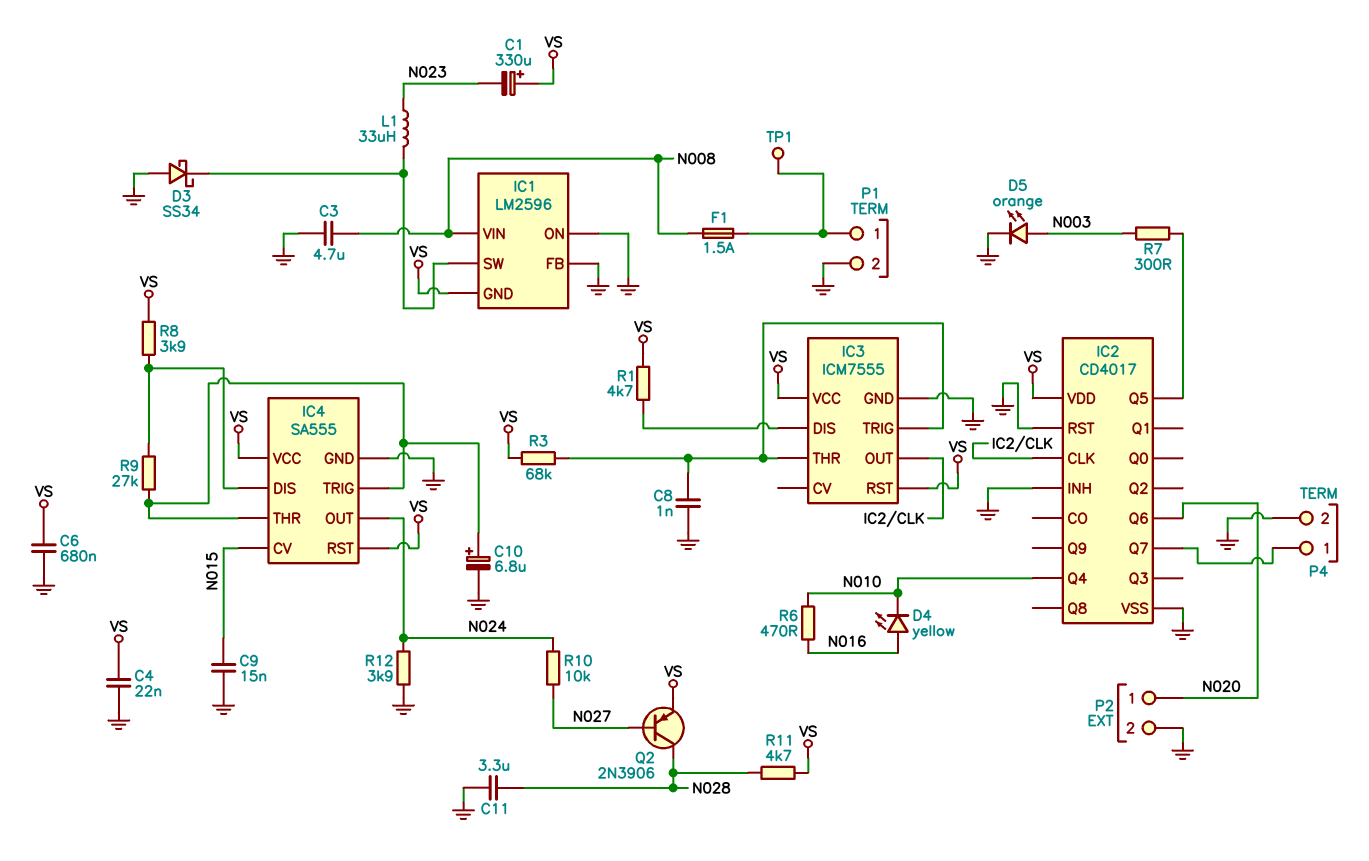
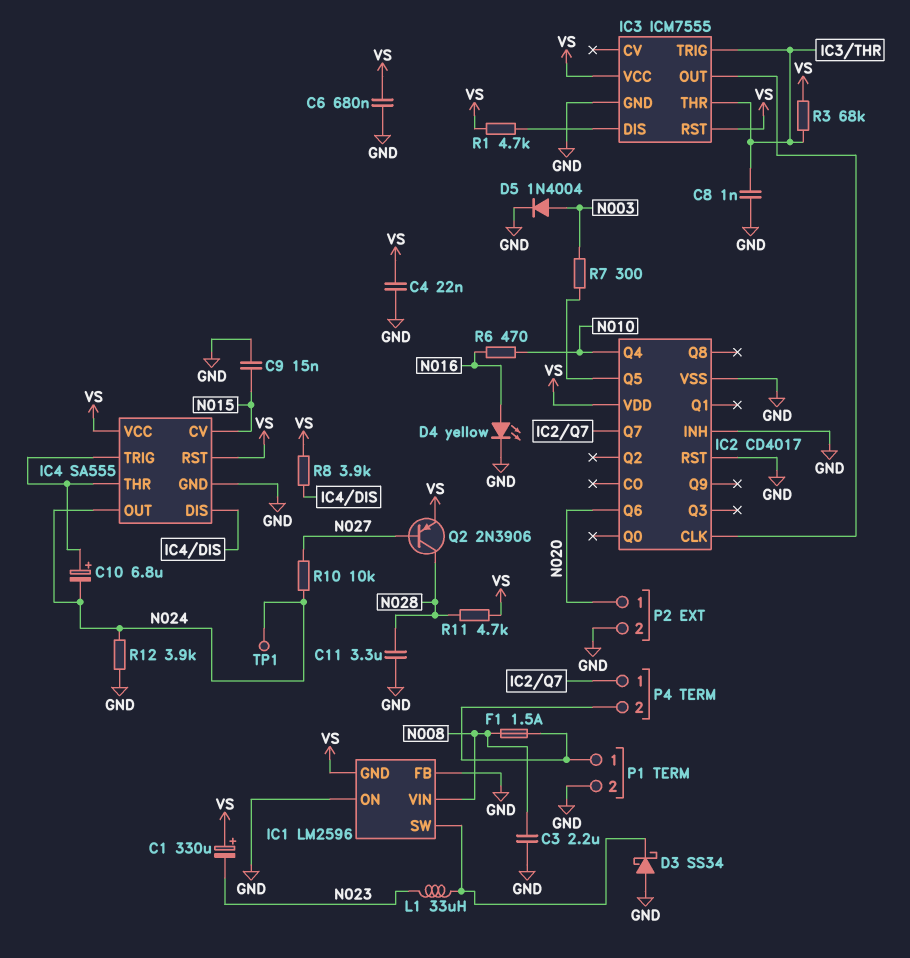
C3: 4.7uF (GND, N008) -> 2.2uF (GND, N008)
C10: 6.8uF (plus IC4/THR, minus GND) -> 6.8uF (plus IC4/THR, minus N024)
D4: LED yellow (A N016, K N010) -> LED yellow (A N016, K GND)
D5: LED orange (A N003, K GND) -> diode 1N4004 (A N003, K GND)
P4 pin 2: GND -> P1/1
R9: 27k (IC4/DIS, IC4/THR) -> none
TP1: test point (P1/1) -> test point (N024)

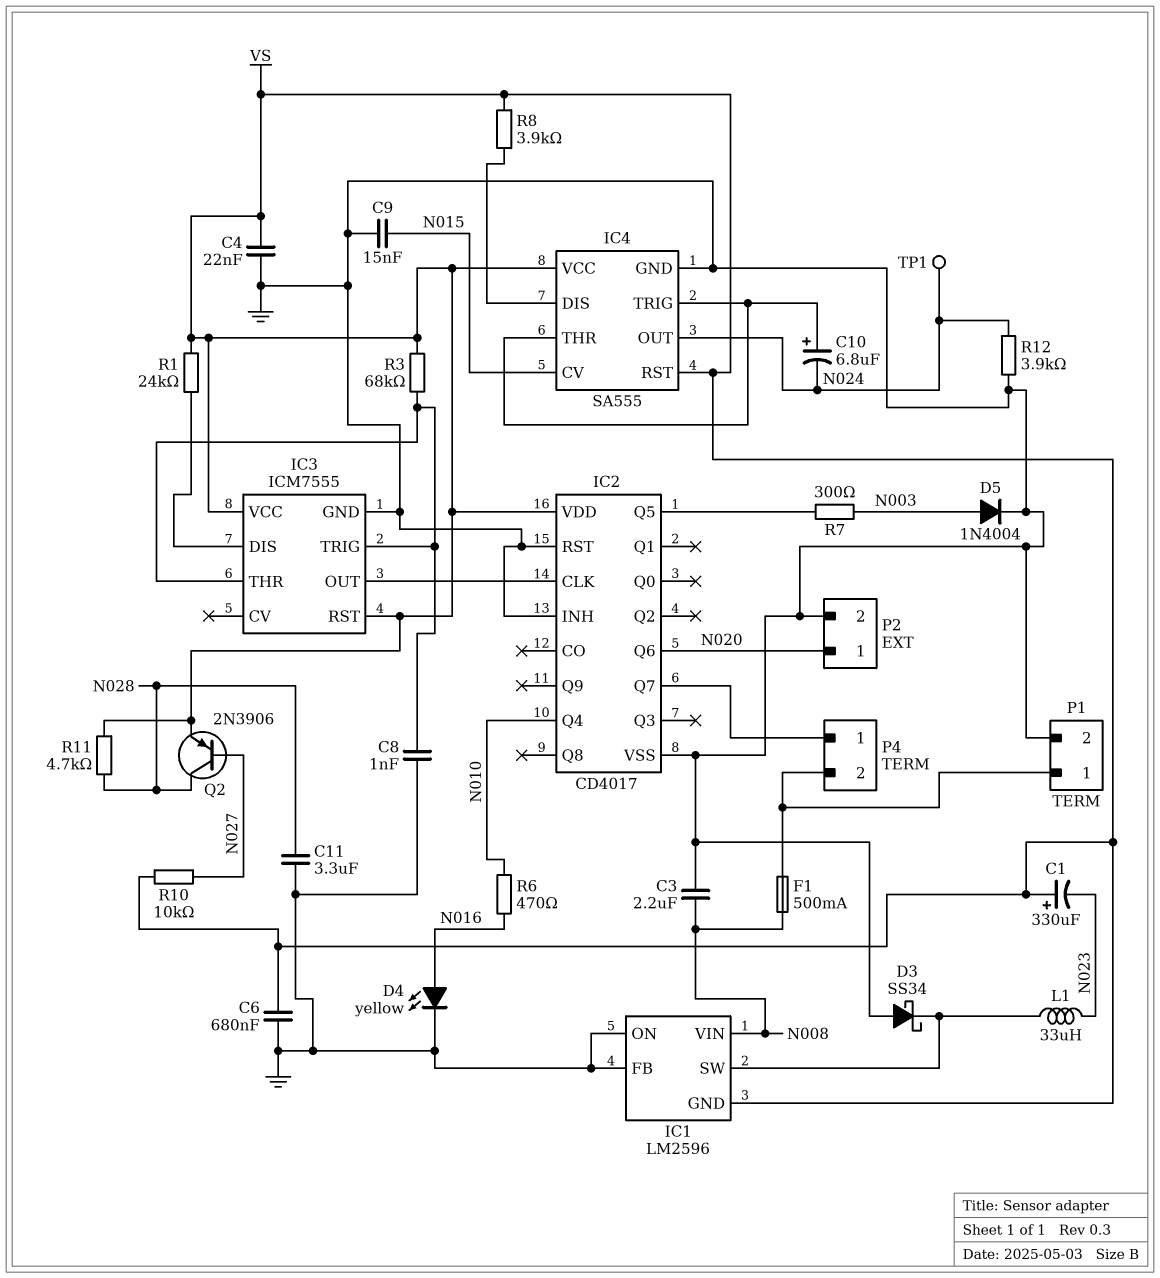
F1: 1.5A (N008, P1/1) -> 500mA (N008, P1/1)
R1: 4.7k (IC3/DIS, VS) -> 24k (IC3/DIS, VS)
R10: 10k (N024, N027) -> 10k (N027, VS)

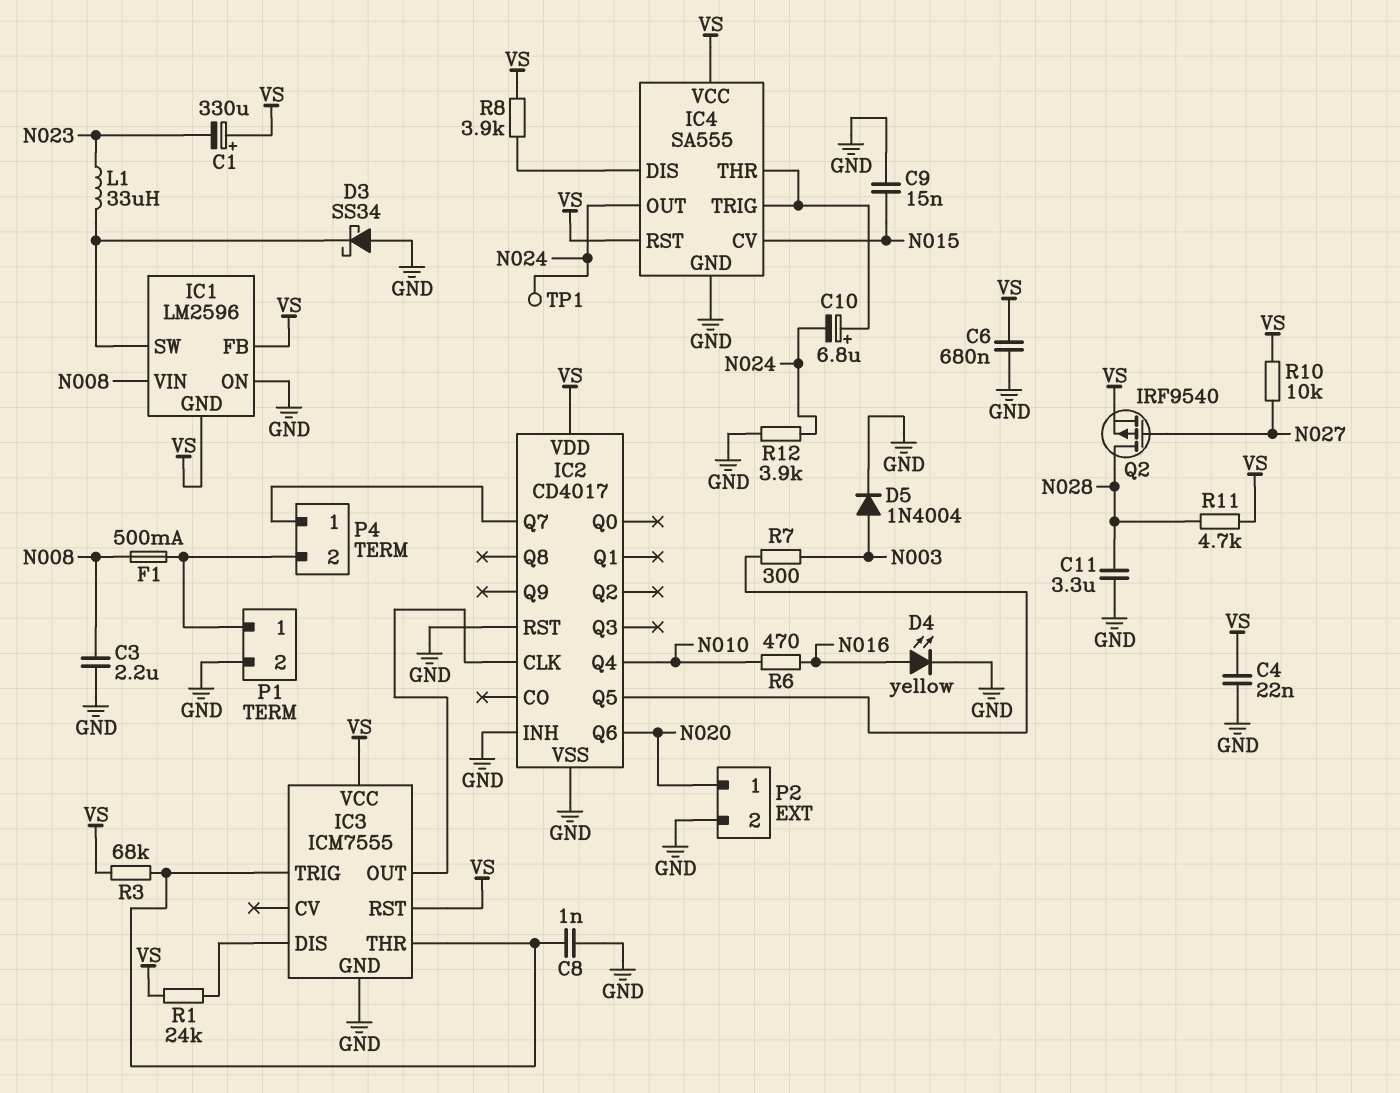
IC1 pin FB: GND -> VS
Q2: PNP 2N3906 (B N027, C N028, E VS) -> PMOS IRF9540 (G N027, D N028, S VS)

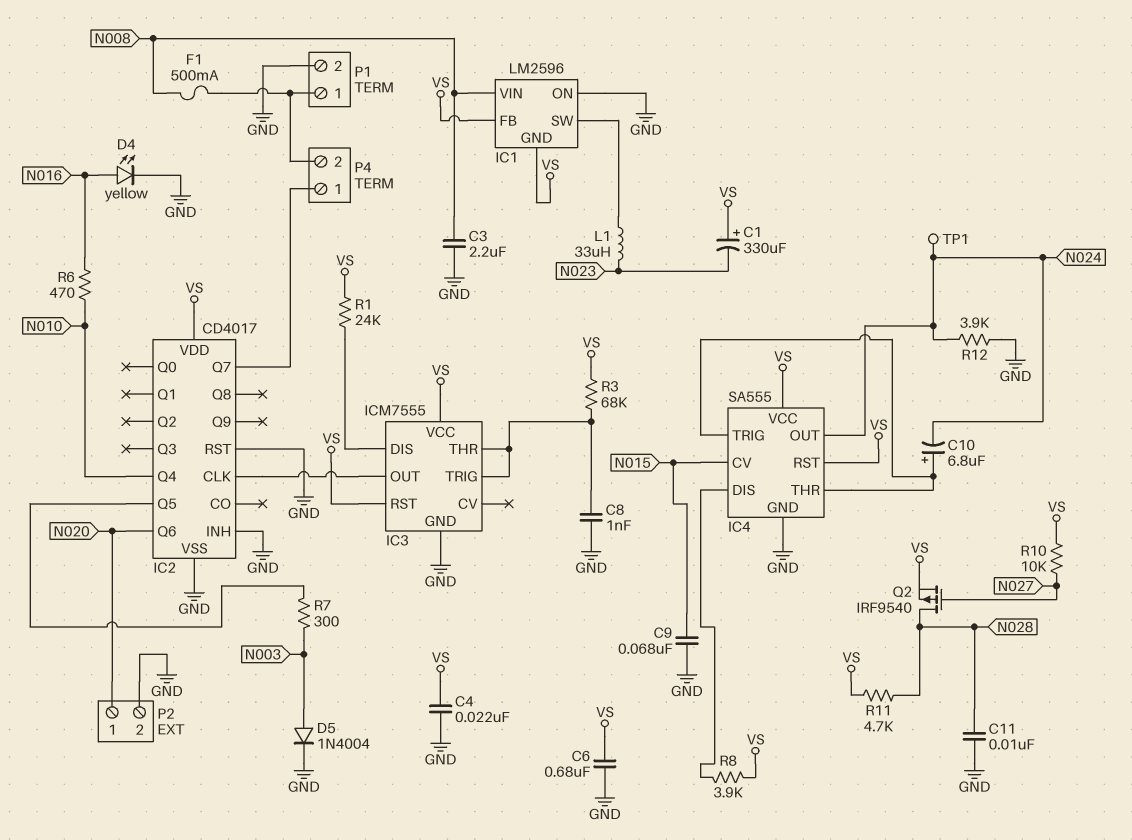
C9: 15nF (GND, N015) -> 68nF (GND, N015)
C11: 3.3uF (GND, N028) -> 10nF (GND, N028)
D3: schottky SS34 (A GND, K IC1/SW) -> none

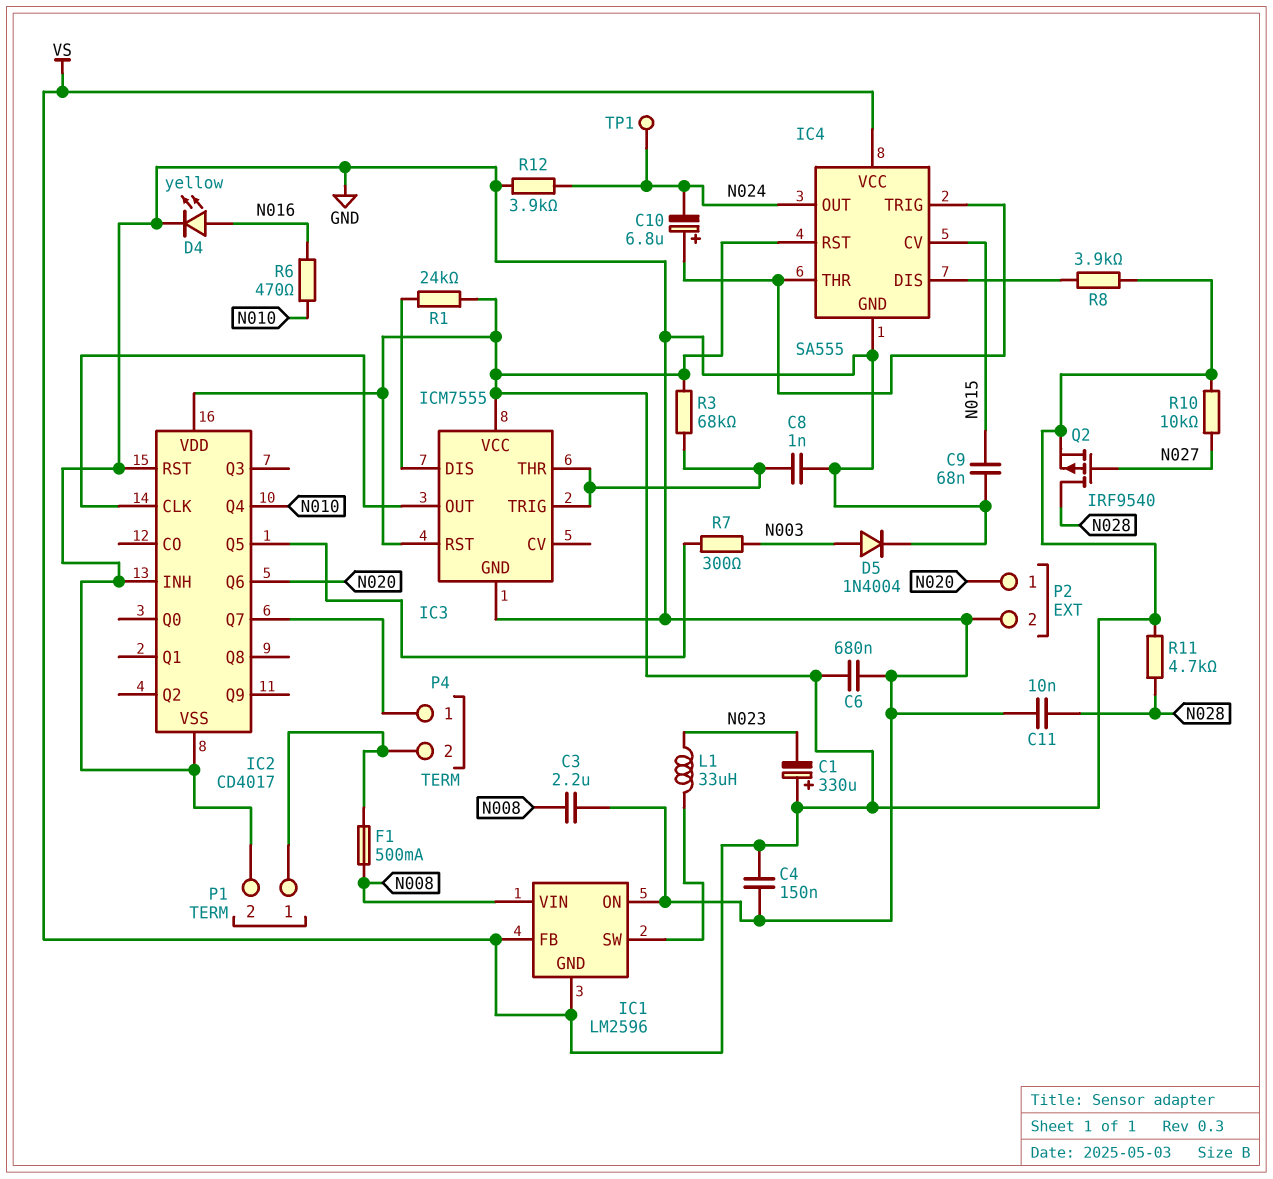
C4: 22nF (GND, VS) -> 150nF (GND, VS)

